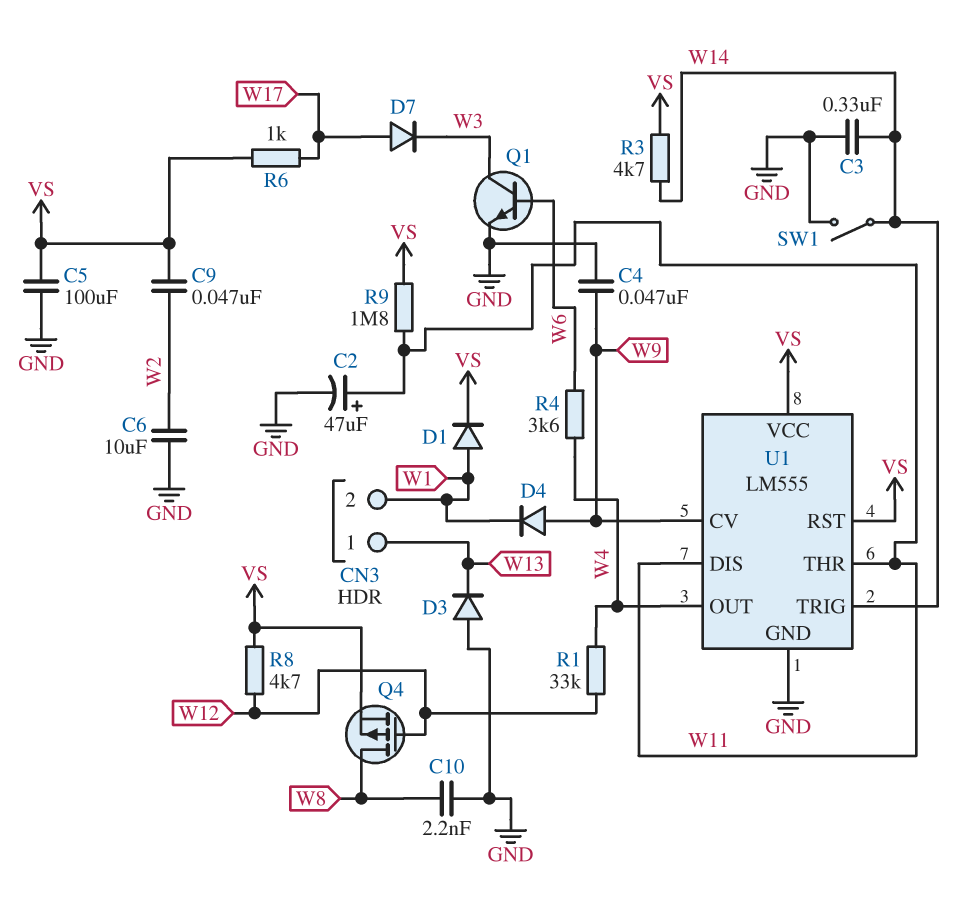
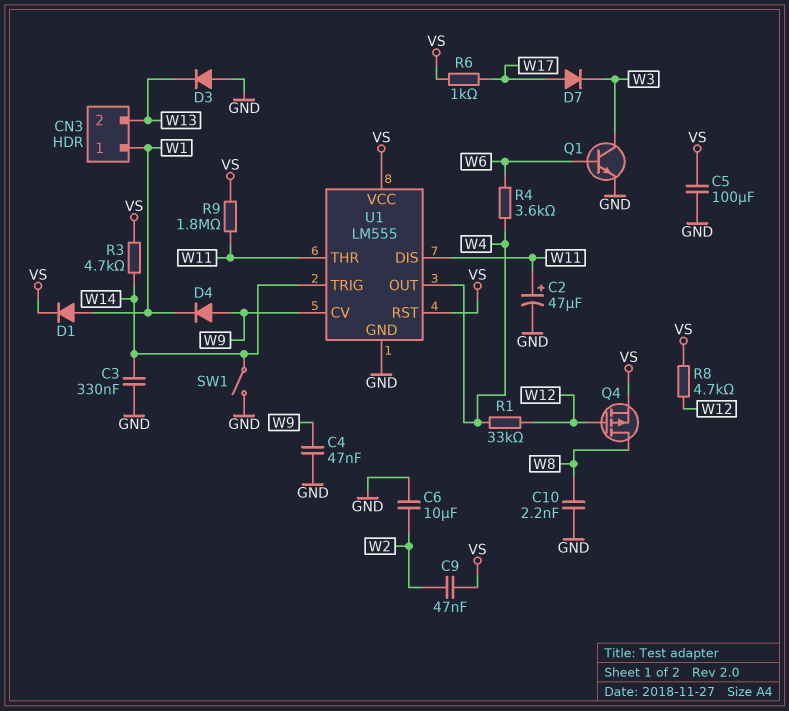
CN3 pin 1: W13 -> W1
CN3 pin 2: W1 -> W13

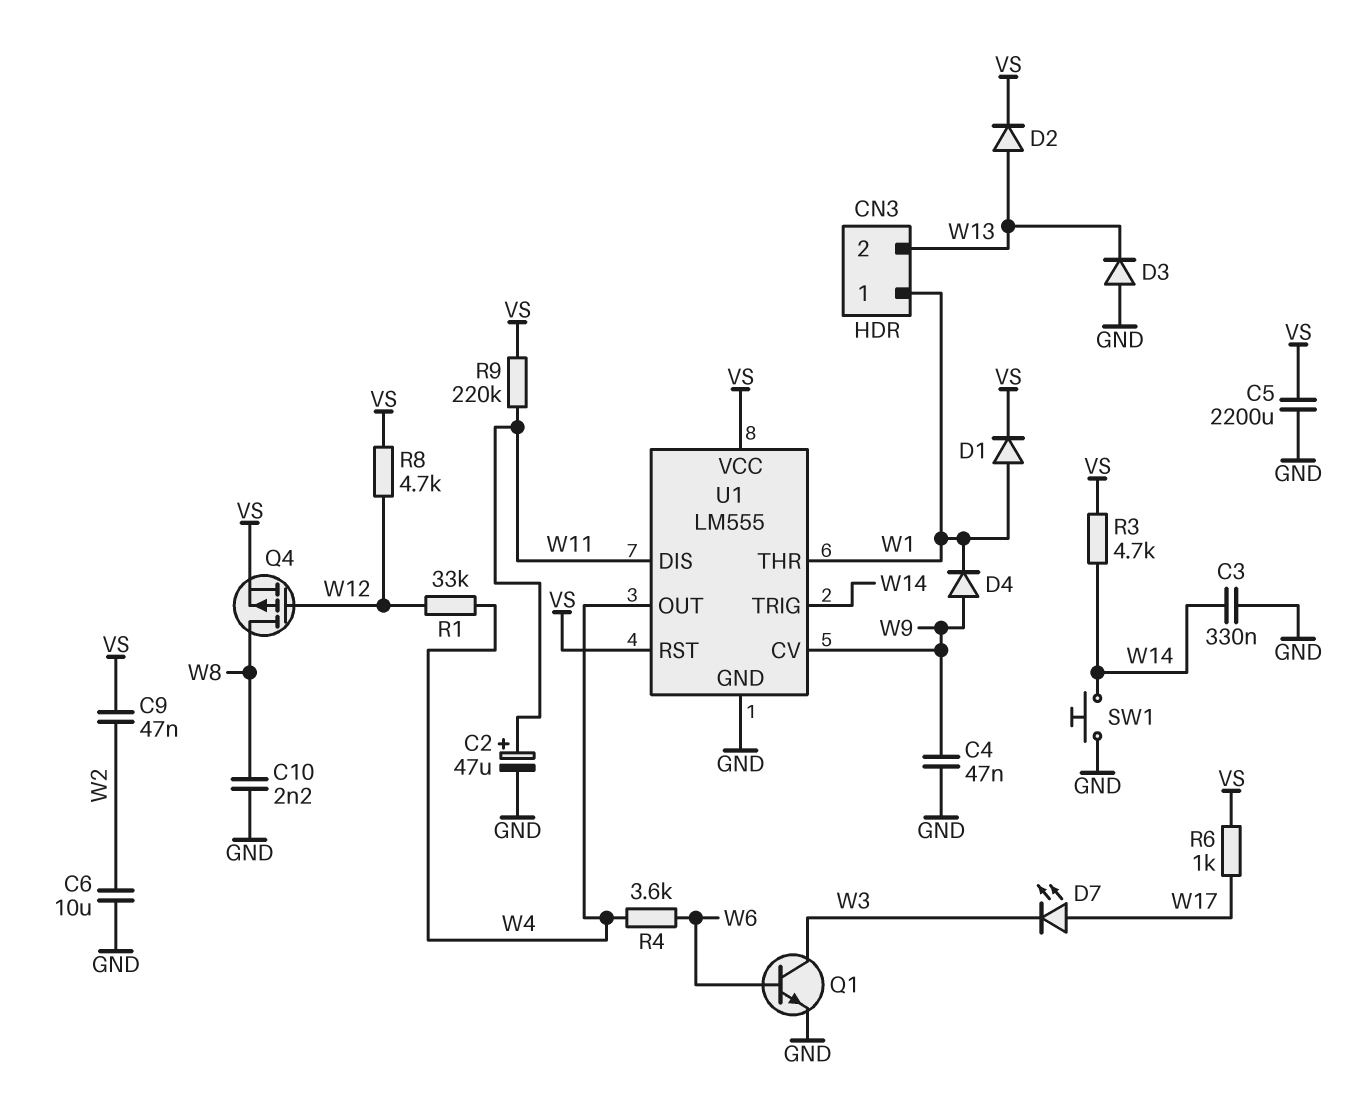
C5: 100uF (GND, VS) -> 2200uF (GND, VS)
D2: none -> diode (A W13, K VS)
D7: diode (A W17, K W3) -> LED (A W17, K W3)
R9: 1.8M (VS, W11) -> 220k (VS, W11)
SW1: switch (GND, W14) -> button (GND, W14)
U1 pin THR: W11 -> W1

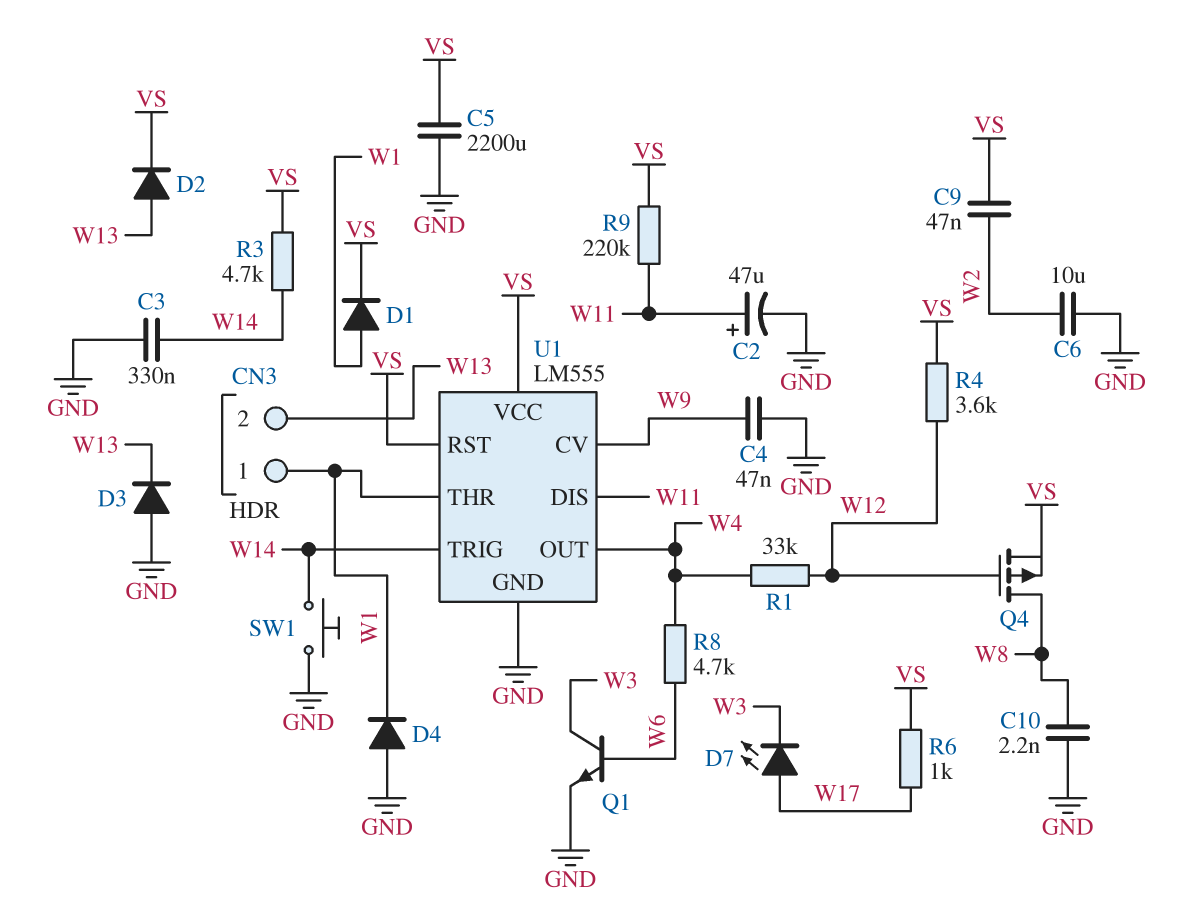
D4: diode (A W9, K W1) -> diode (A GND, K W1)
R4: 3.6k (W4, W6) -> 3.6k (VS, W12)
R8: 4.7k (VS, W12) -> 4.7k (W4, W6)

